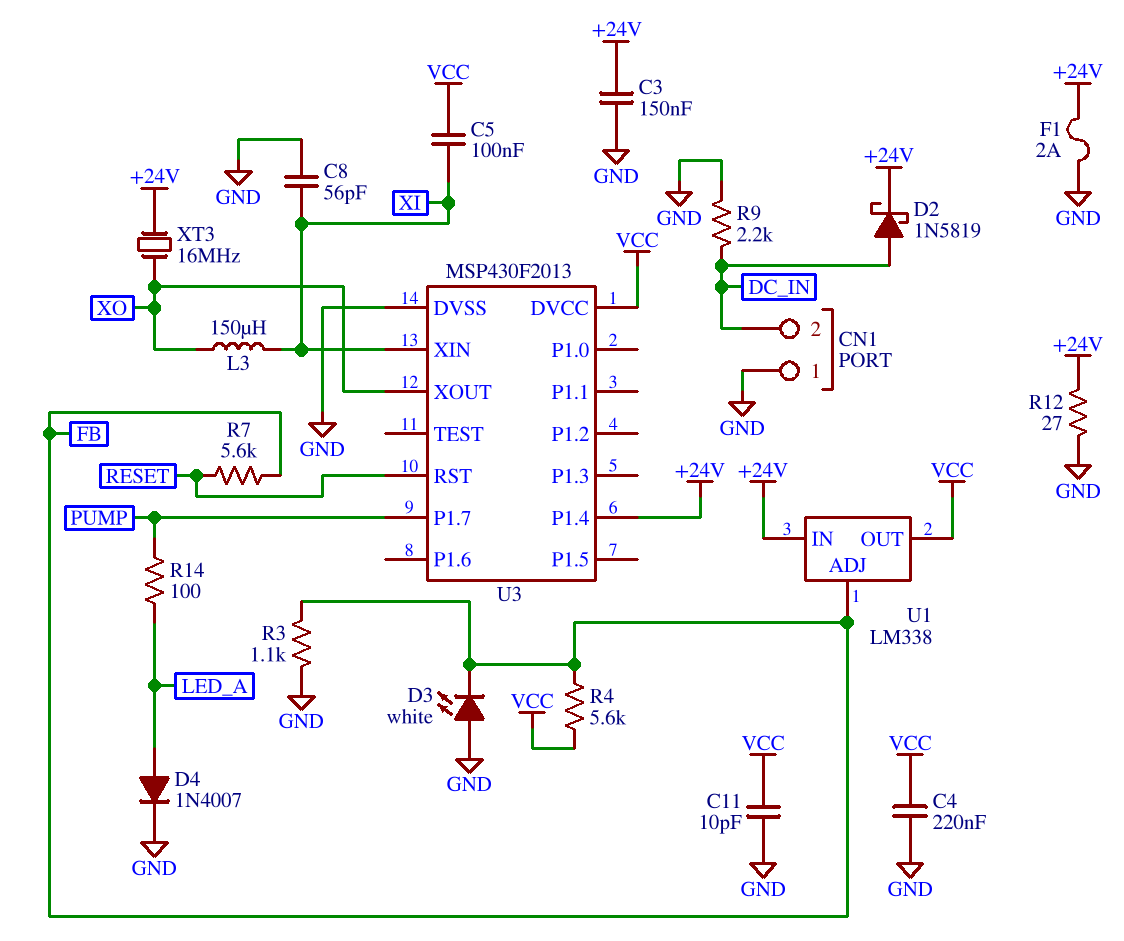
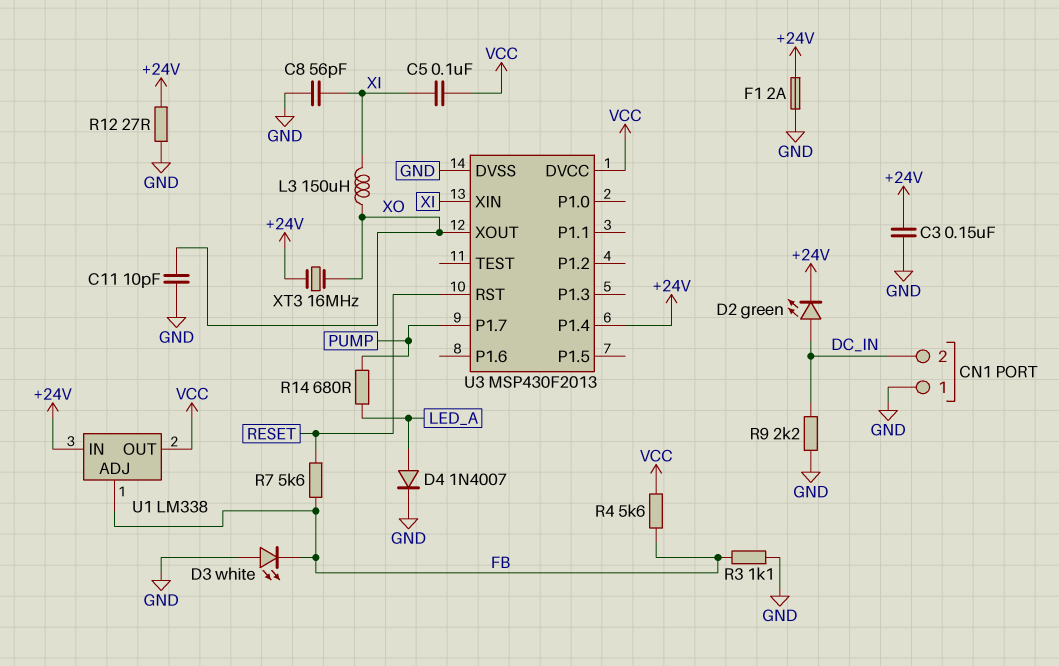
C4: 220nF (GND, VCC) -> none
C11: 10pF (GND, VCC) -> 10pF (GND, XO)
D2: schottky 1N5819 (A DC_IN, K +24V) -> LED green (A DC_IN, K +24V)
R14: 100 (LED_A, PUMP) -> 680 (LED_A, PUMP)

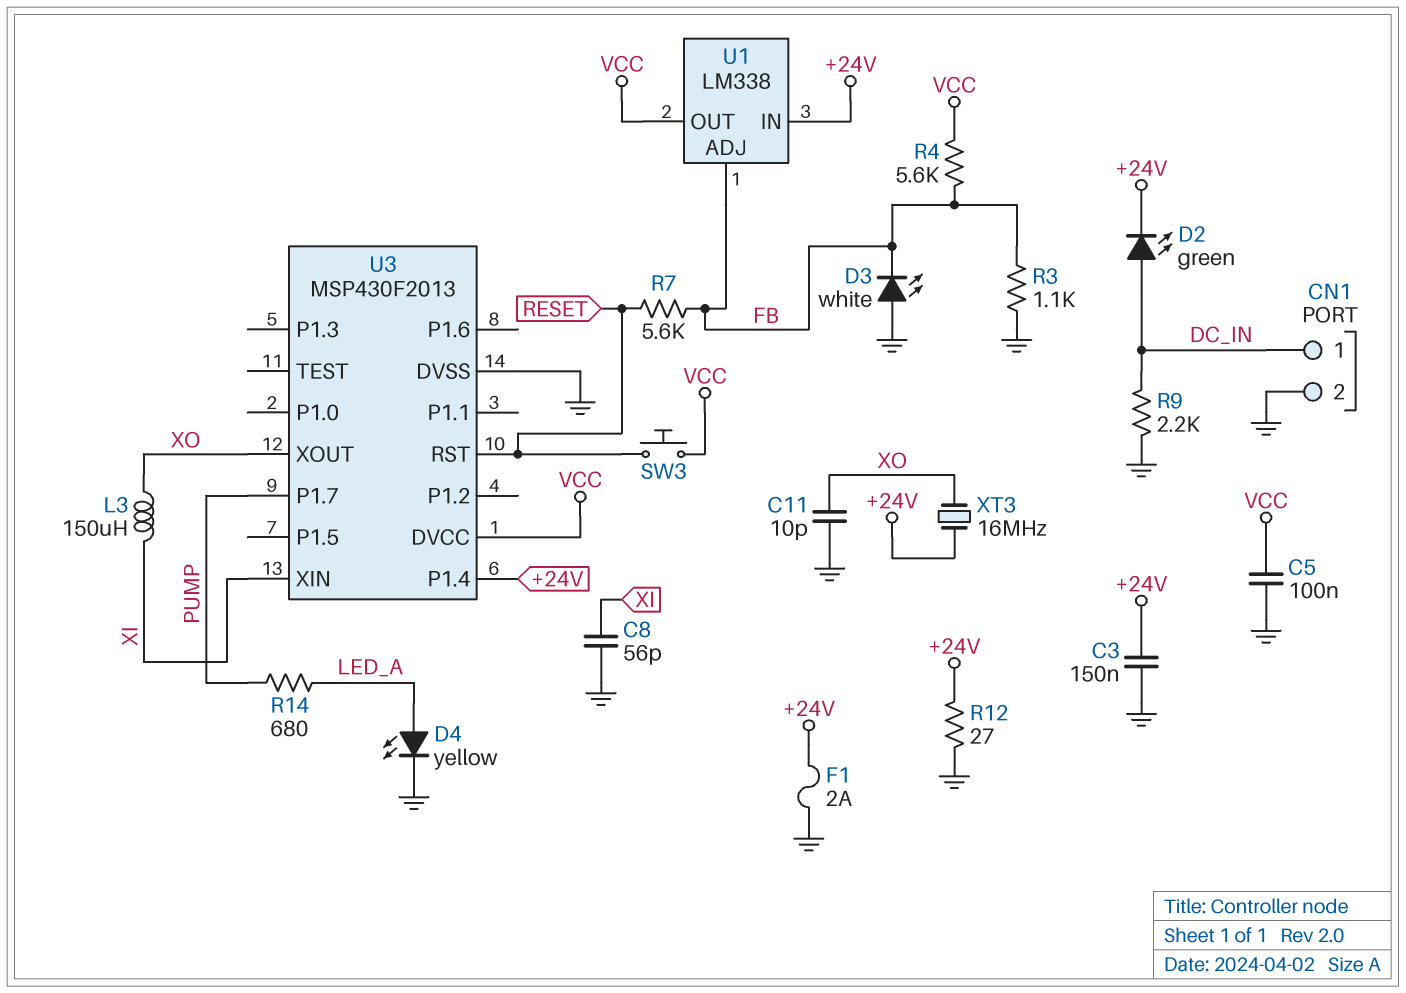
C5: 100nF (VCC, XI) -> 100nF (GND, VCC)
CN1 pin 1: GND -> DC_IN
CN1 pin 2: DC_IN -> GND
D4: diode 1N4007 (A LED_A, K GND) -> LED yellow (A LED_A, K GND)
SW3: none -> button (RESET, VCC)

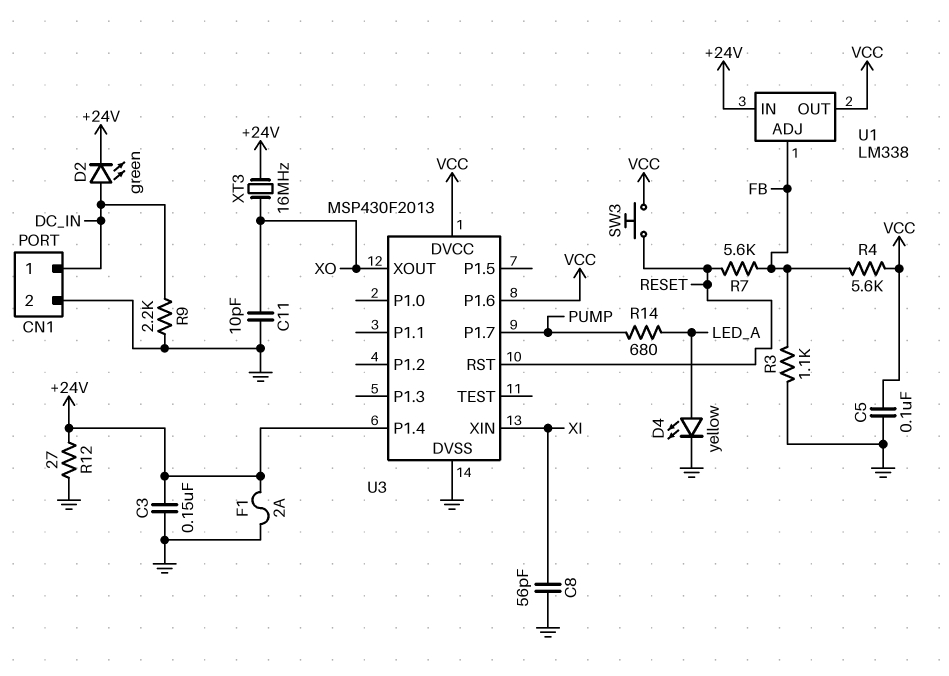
D3: LED white (A GND, K FB) -> none
L3: 150uH (XI, XO) -> none
U3 pin P1.6: none -> VCC

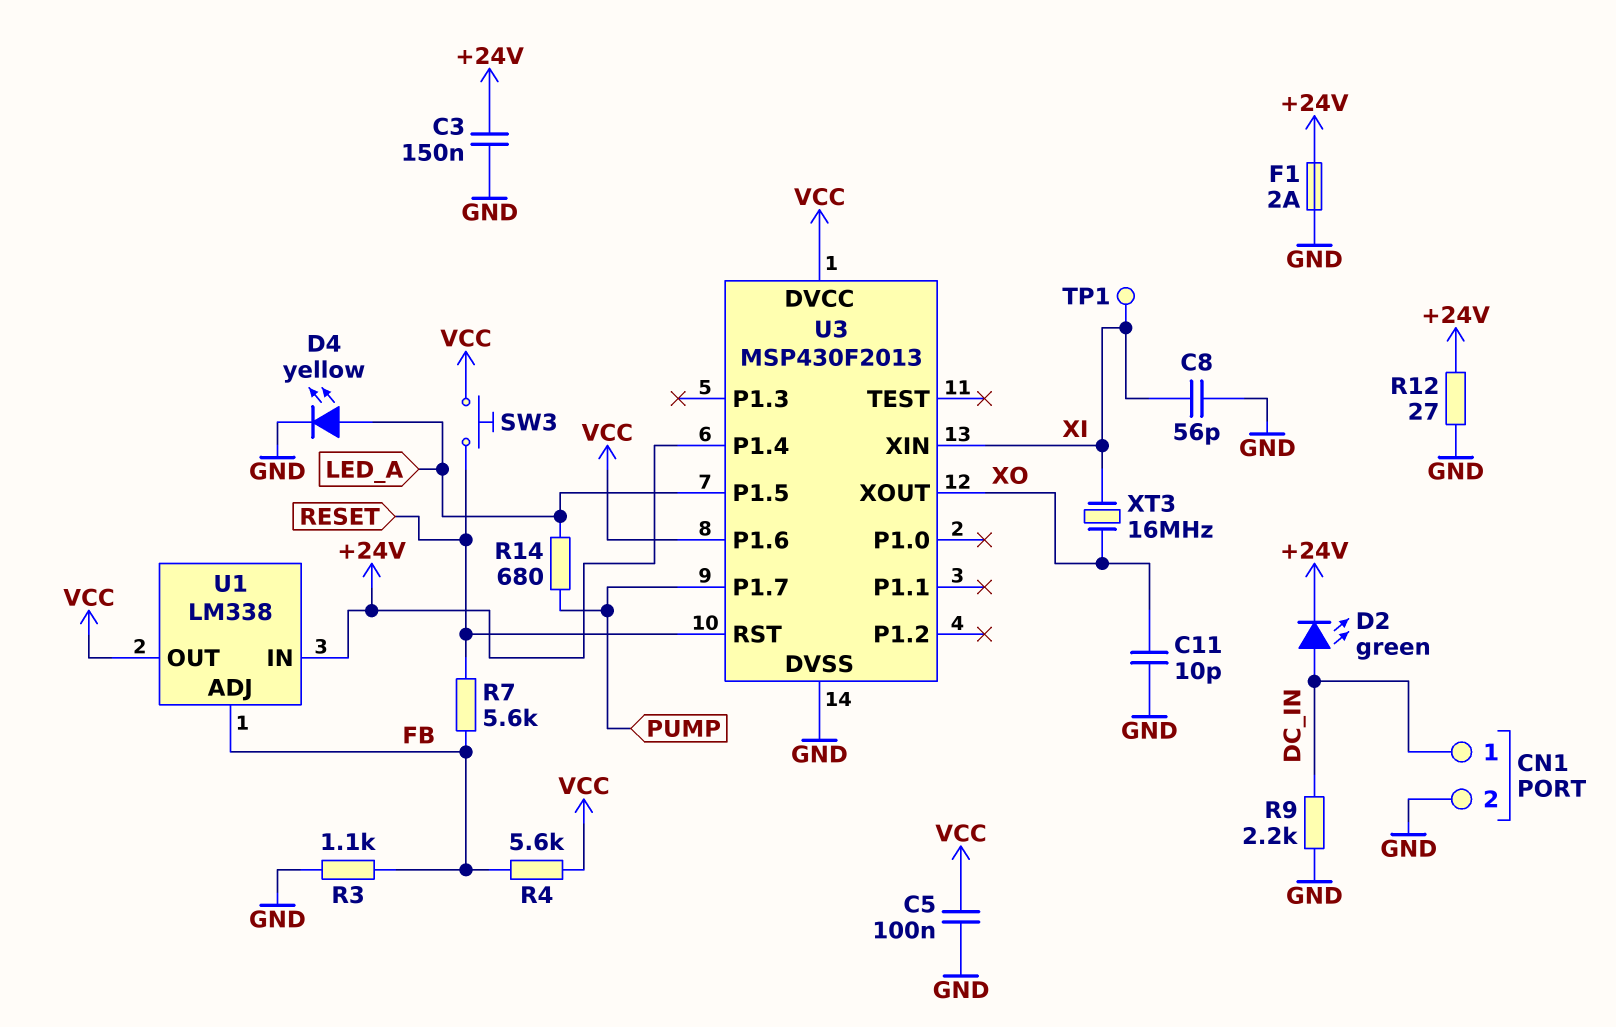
TP1: none -> test point (XI)
U3 pin P1.5: none -> LED_A
XT3: 16MHz (+24V, XO) -> 16MHz (XI, XO)

